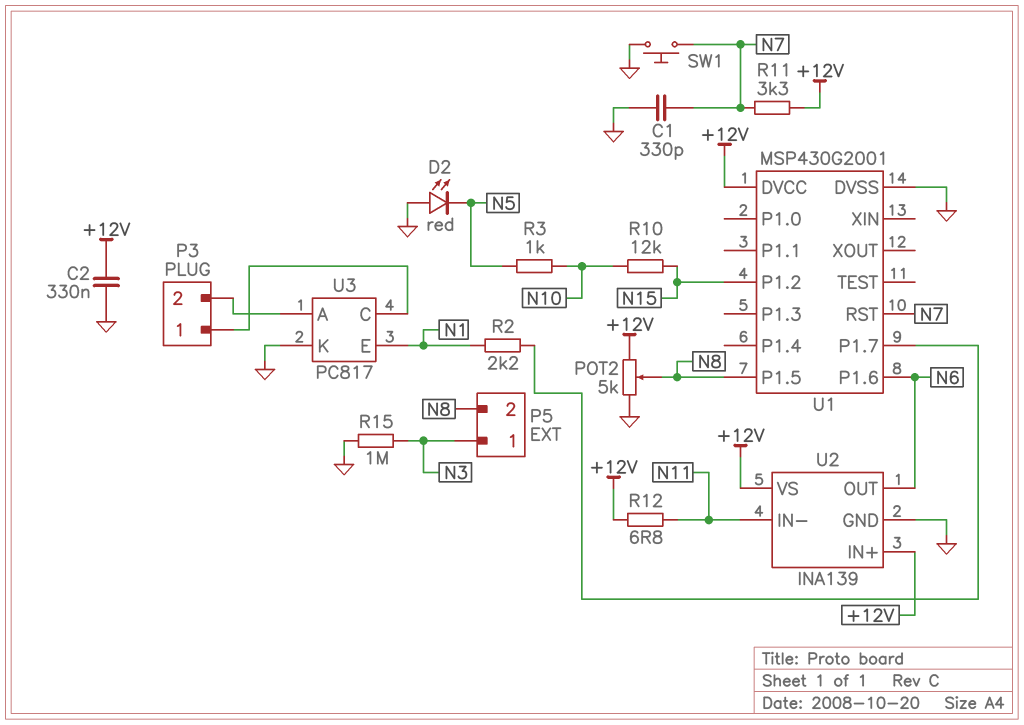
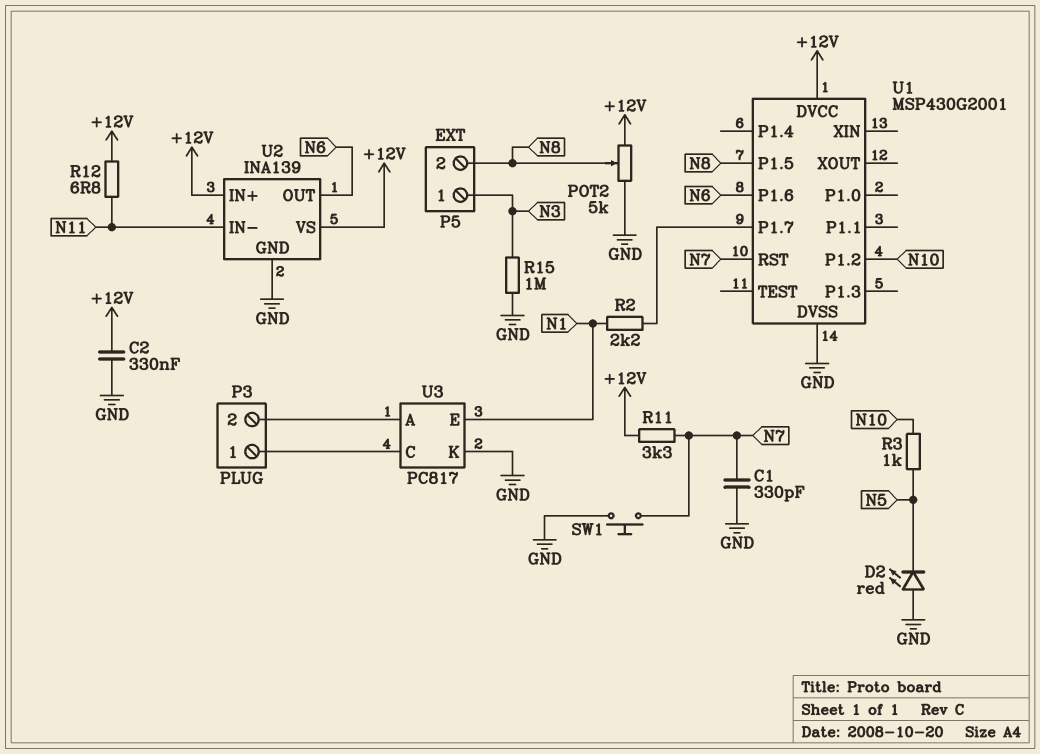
R10: 12k (N10, N15) -> none
U1 pin P1.2: N15 -> N10

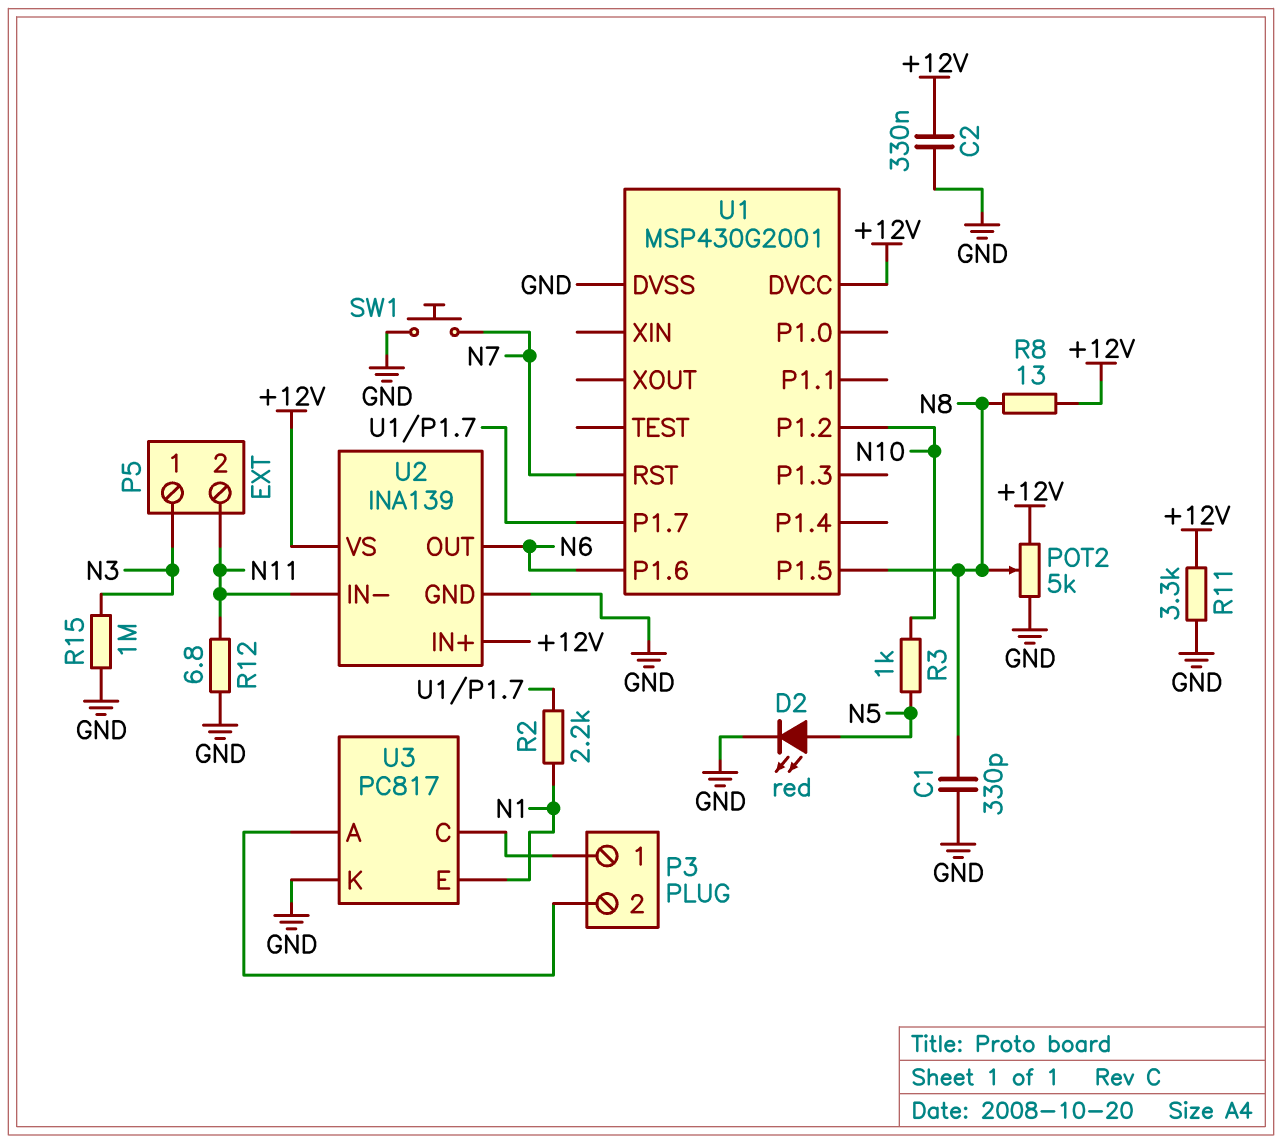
C1: 330pF (GND, N7) -> 330pF (GND, N8)
D2: LED red (A GND, K N5) -> LED red (A N5, K GND)
P5 pin 2: N8 -> N11
R8: none -> 13 (+12V, N8)
R11: 3.3k (+12V, N7) -> 3.3k (+12V, GND)
R12: 6.8 (+12V, N11) -> 6.8 (GND, N11)

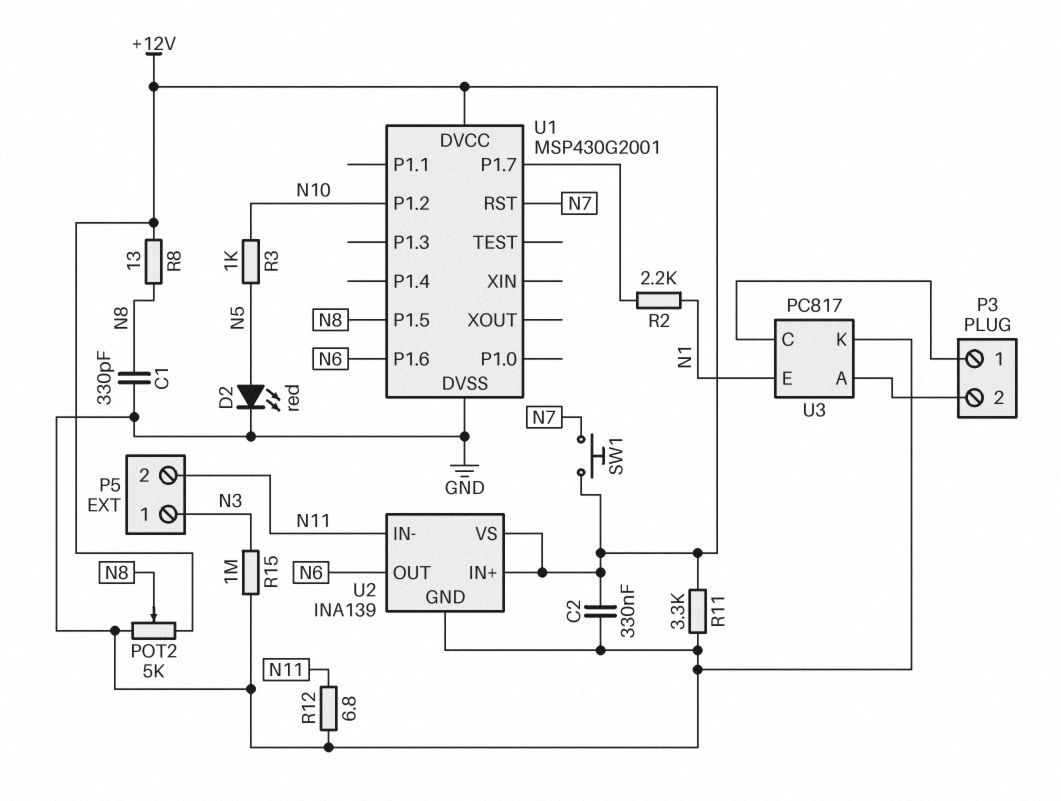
SW1: button (GND, N7) -> button (+12V, N7)

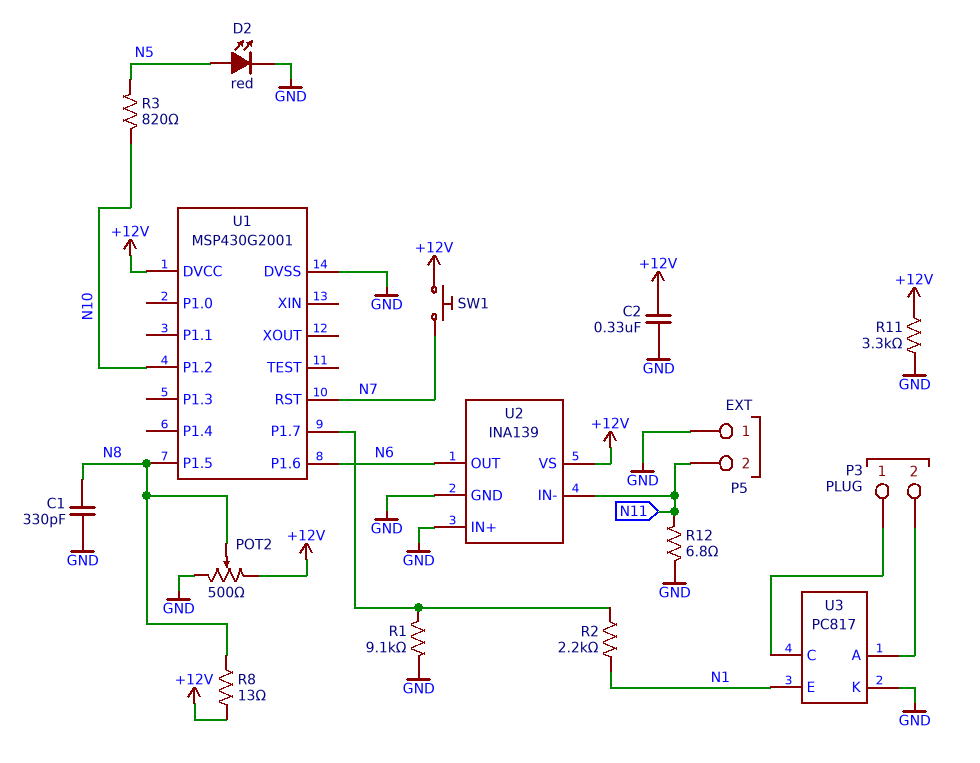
P5 pin 1: N3 -> GND
POT2: 5k (+12V, GND, wiper N8) -> 500 (+12V, GND, wiper N8)
R1: none -> 9.1k (GND, U1/P1.7)
R3: 1k (N5, N10) -> 820 (N5, N10)
R15: 1M (GND, N3) -> none
U2 pin IN+: +12V -> GND

